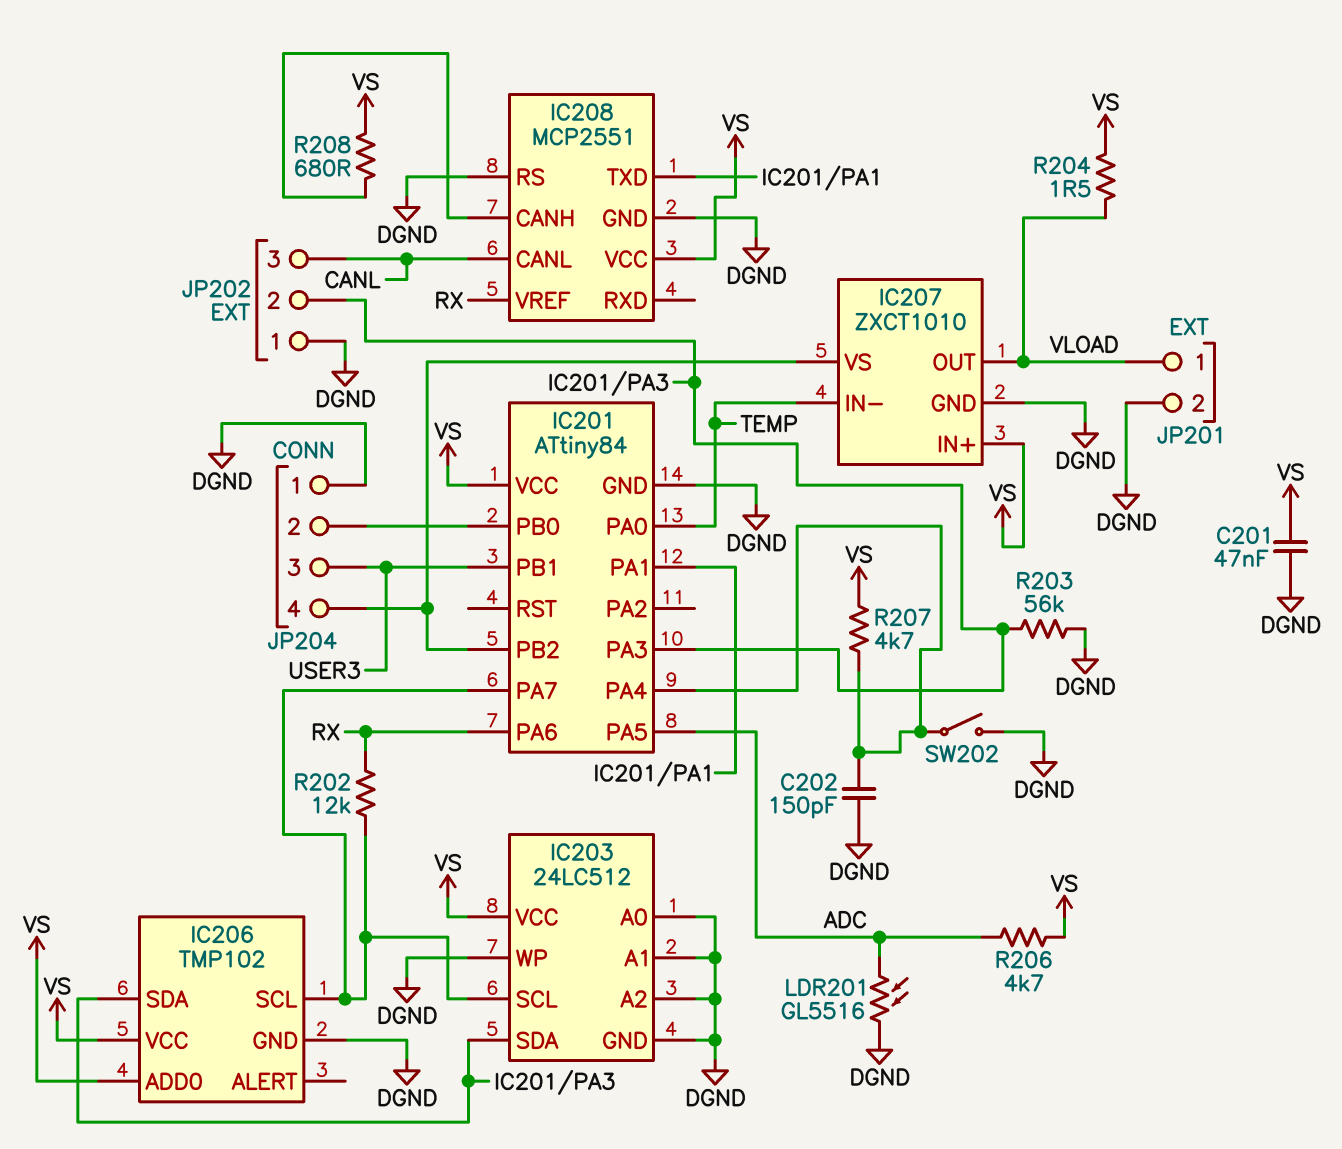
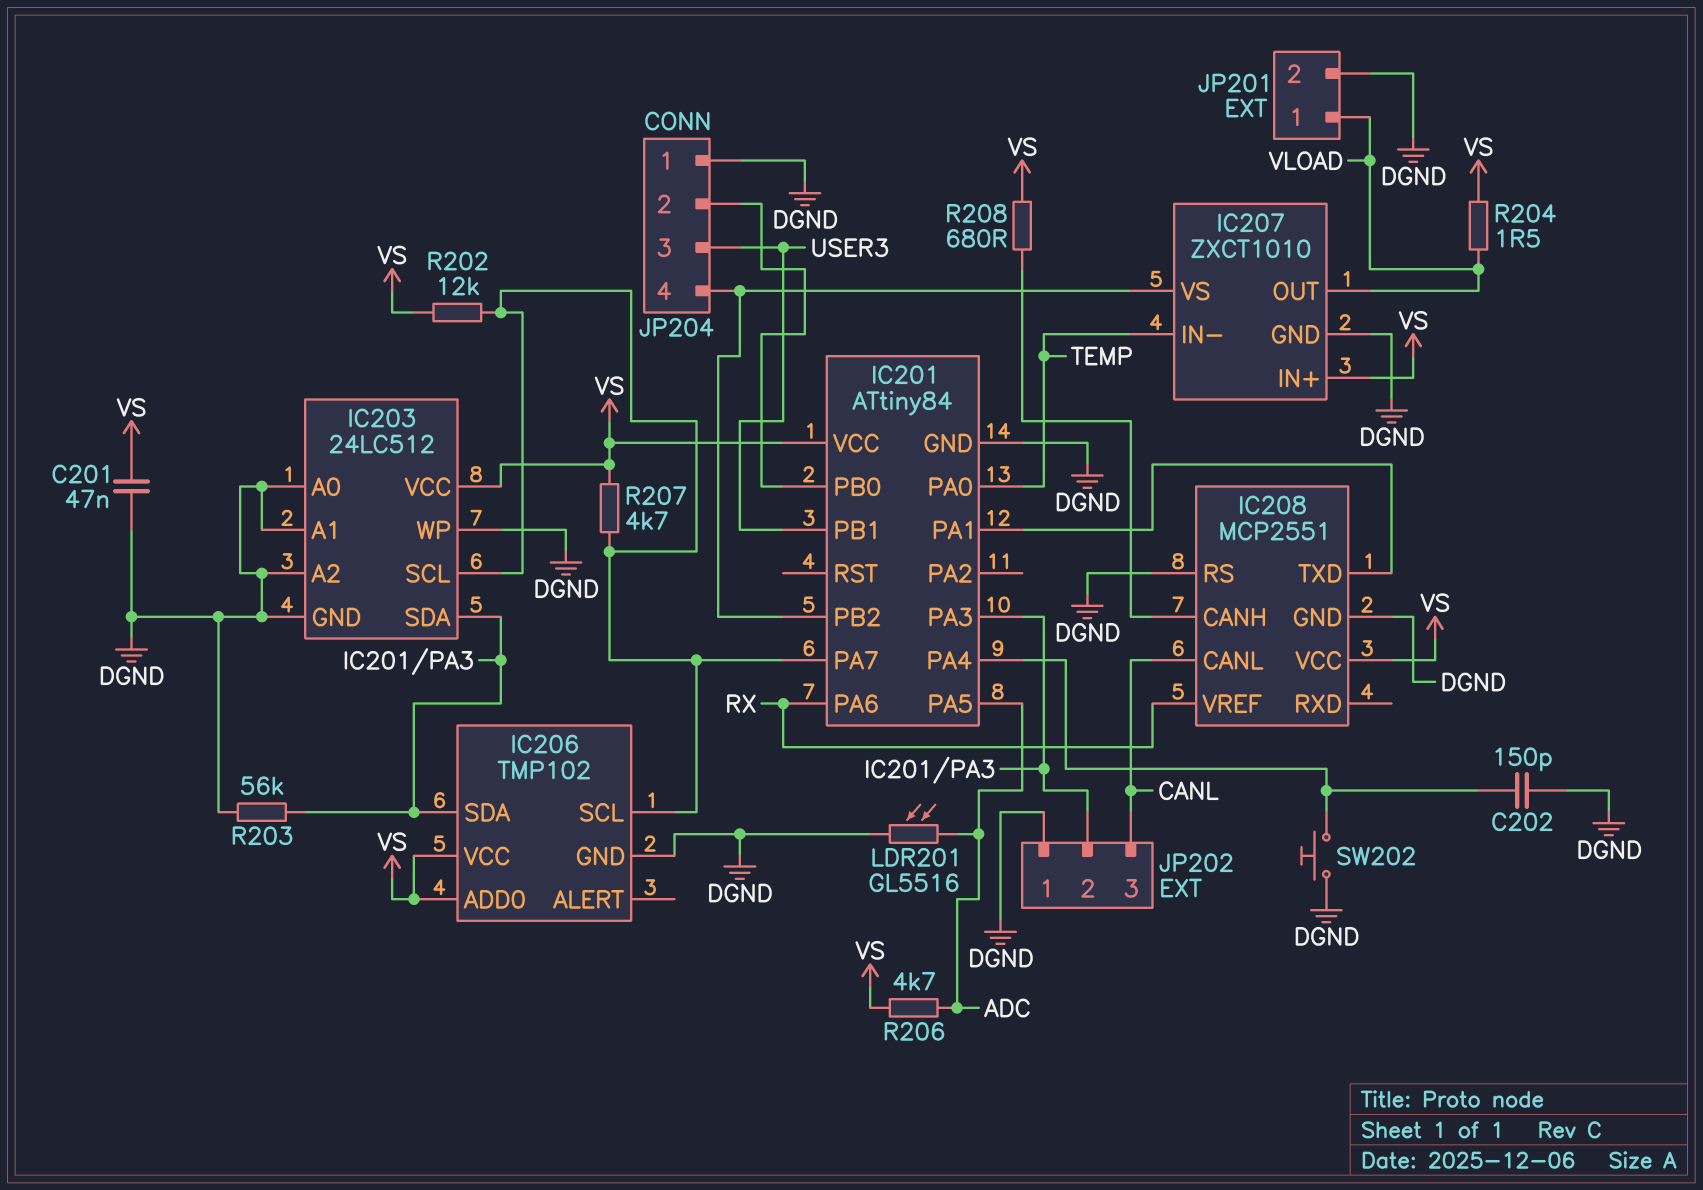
R202: 12k (IC201/PA7, RX) -> 12k (IC201/PA7, VS)
R207: 4.7k (IC201/PA4, VS) -> 4.7k (IC201/PA7, VS)
SW202: switch (DGND, IC201/PA4) -> button (DGND, IC201/PA4)

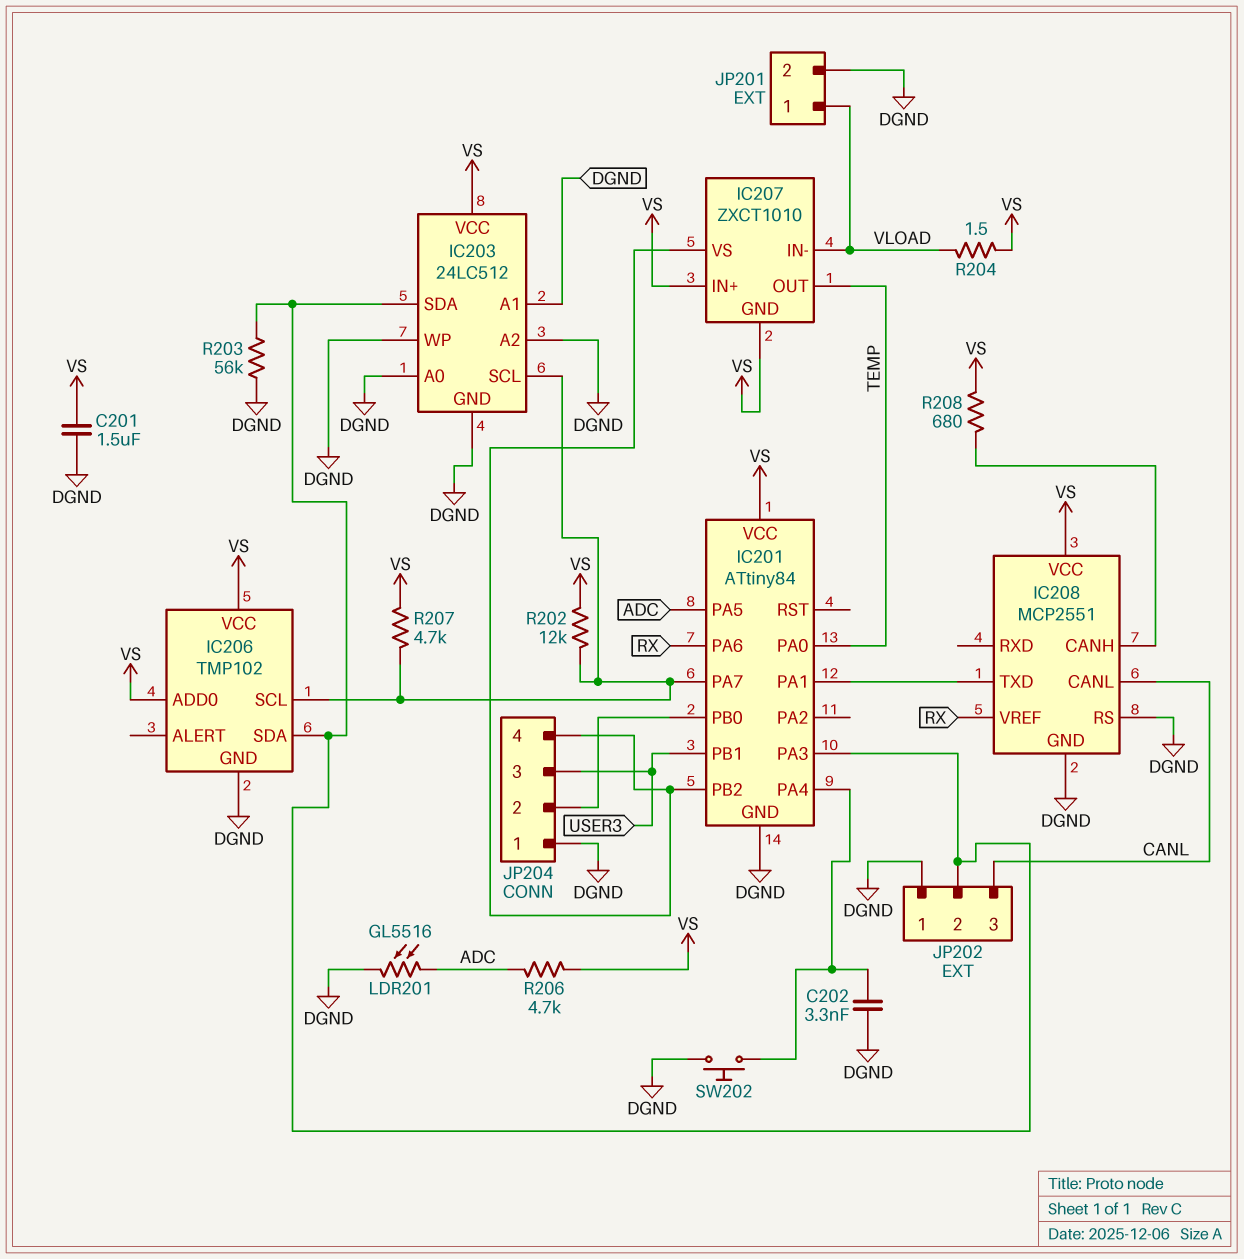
C201: 47nF (DGND, VS) -> 1.5uF (DGND, VS)
C202: 150pF (DGND, IC201/PA4) -> 3.3nF (DGND, IC201/PA4)
IC207 pin GND: DGND -> VS
IC207 pin IN-: TEMP -> VLOAD
IC207 pin OUT: VLOAD -> TEMP

